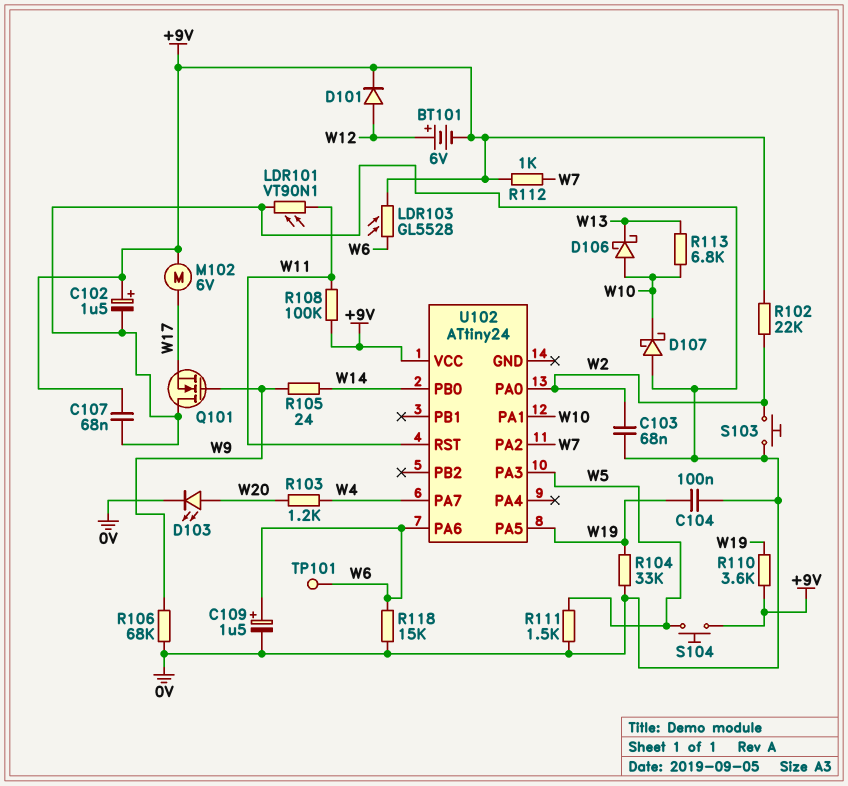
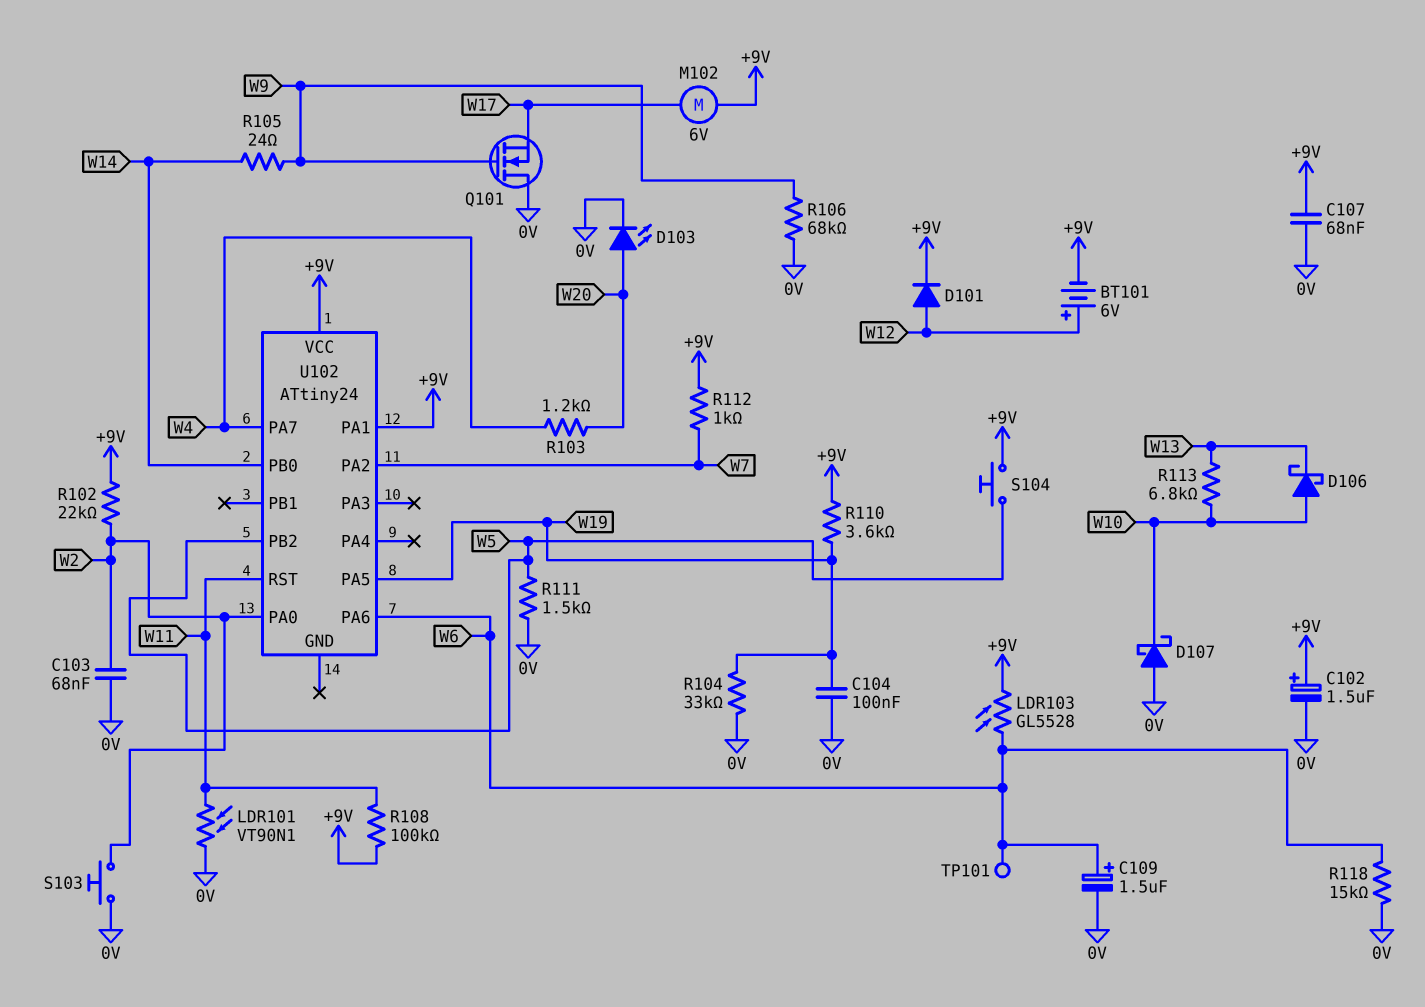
U102 pin PA1: W10 -> +9V
U102 pin PA3: W5 -> none
U102 pin PB2: none -> W5

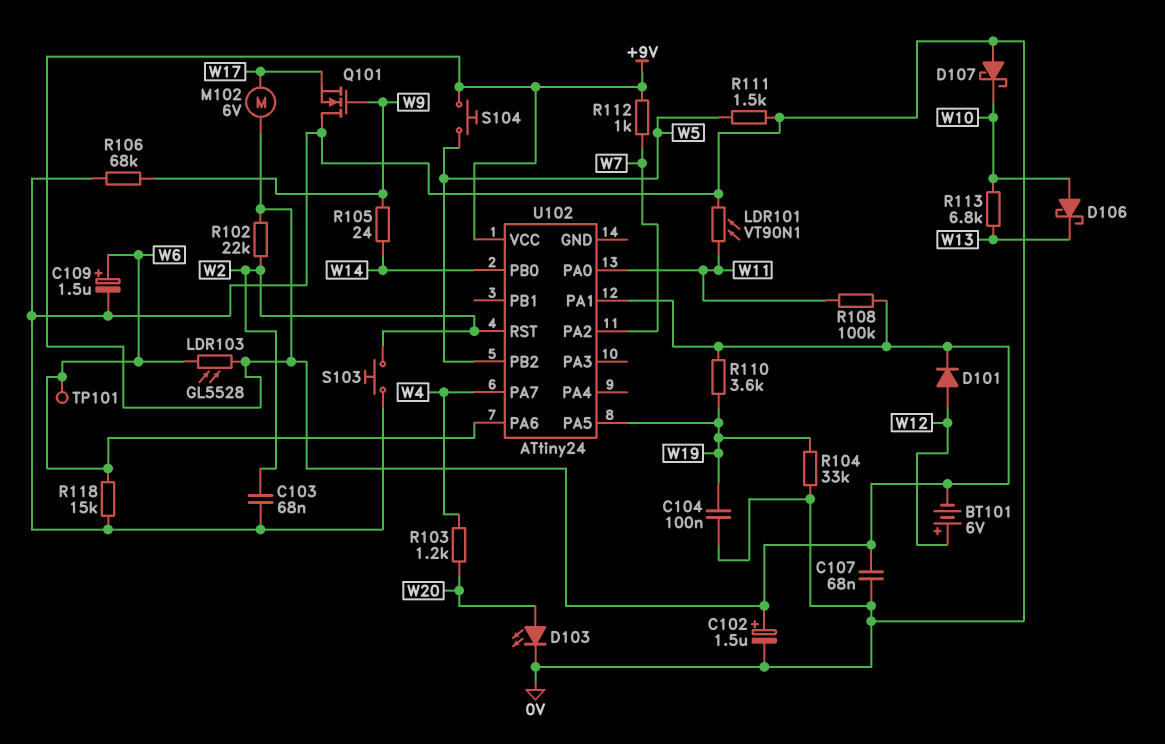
U102 pin PA0: W2 -> W11
U102 pin RST: W11 -> W2

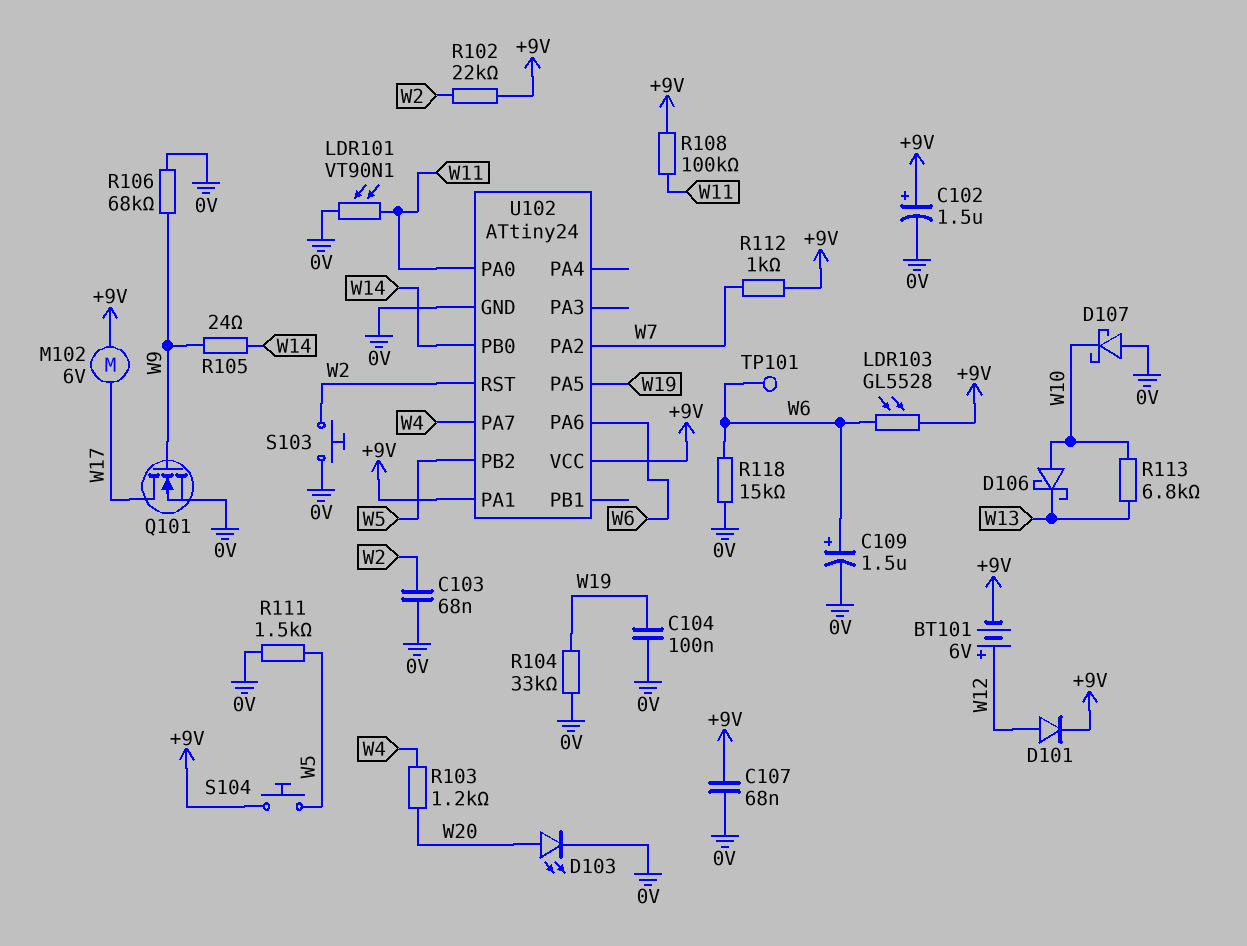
Q101: NMOS (G W9, D 0V, S W17) -> NMOS (G W9, D W17, S 0V)
R110: 3.6k (+9V, W19) -> none
U102 pin GND: none -> 0V

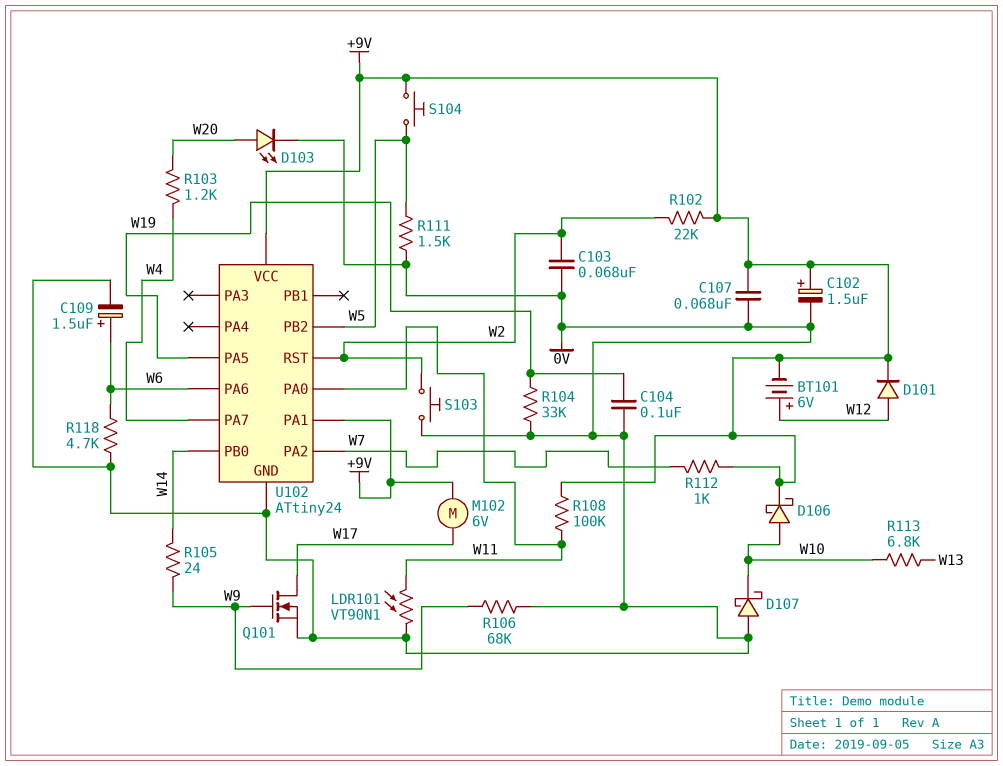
D106: schottky (A W10, K W13) -> schottky (A W10, K +9V)
LDR103: GL5528 (+9V, W6) -> none
R118: 15k (0V, W6) -> 4.7k (0V, W6)
TP101: test point (W6) -> none

